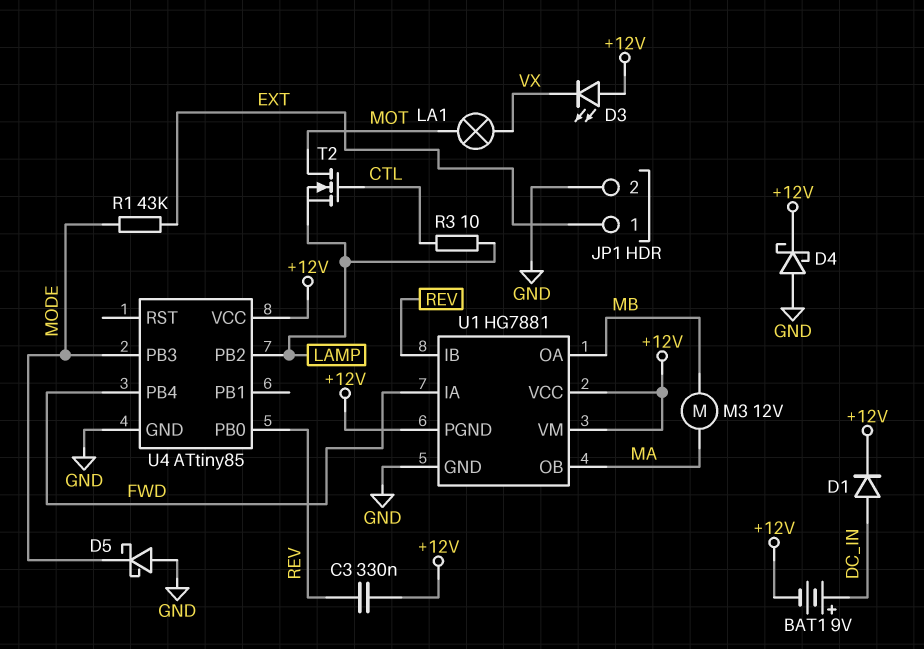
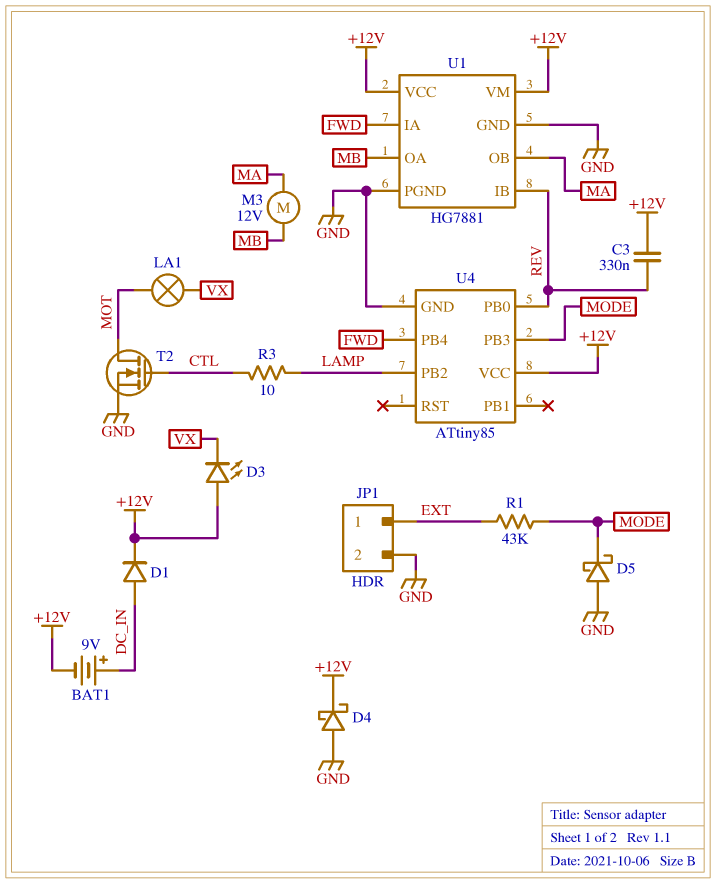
T2: NMOS (G CTL, D MOT, S LAMP) -> NMOS (G CTL, D MOT, S GND)
U1 pin PGND: +12V -> GND

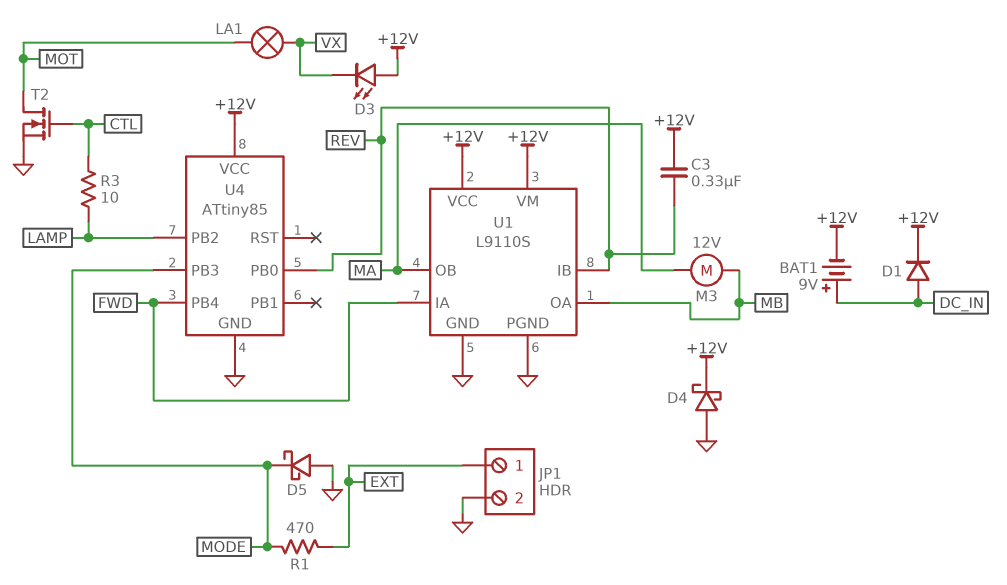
R1: 43k (EXT, MODE) -> 470 (EXT, MODE)
U1: HG7881 -> L9110S

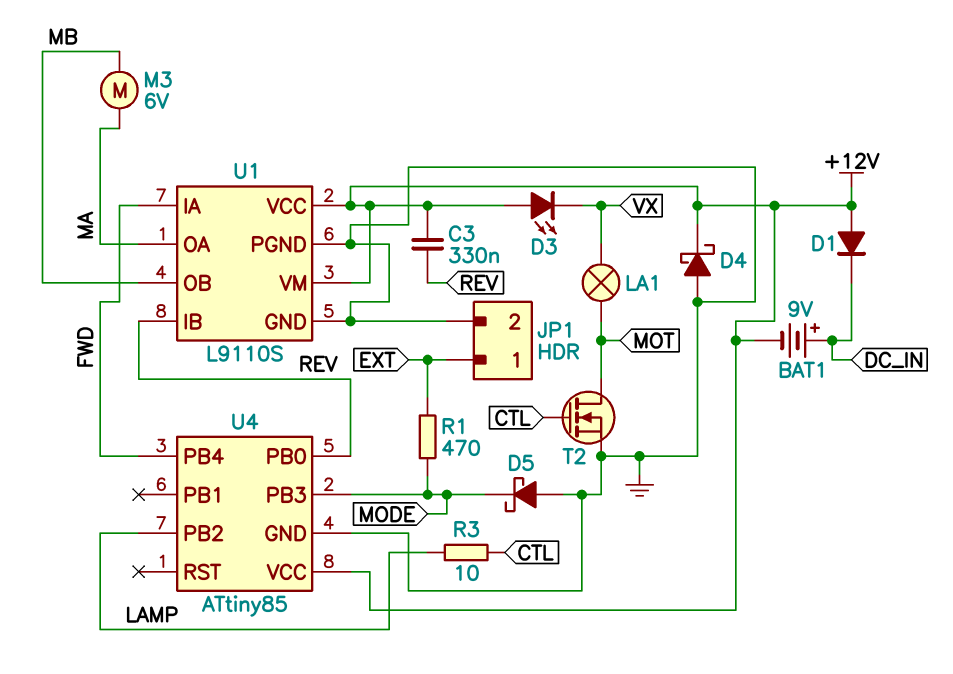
D1: diode (A DC_IN, K +12V) -> diode (A +12V, K DC_IN)
M3: motor 12V (MA, MB) -> motor 6V (MA, MB)
U1 pin OA: MB -> MA
U1 pin OB: MA -> MB

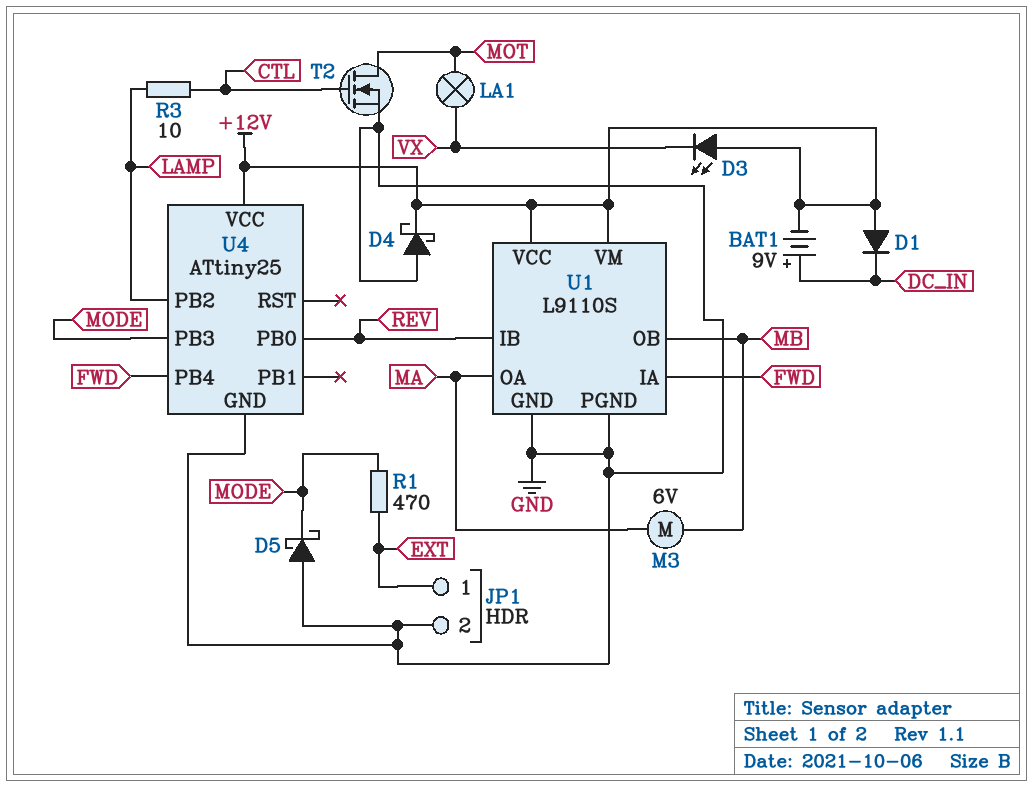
C3: 330nF (+12V, REV) -> none
U4: ATtiny85 -> ATtiny25

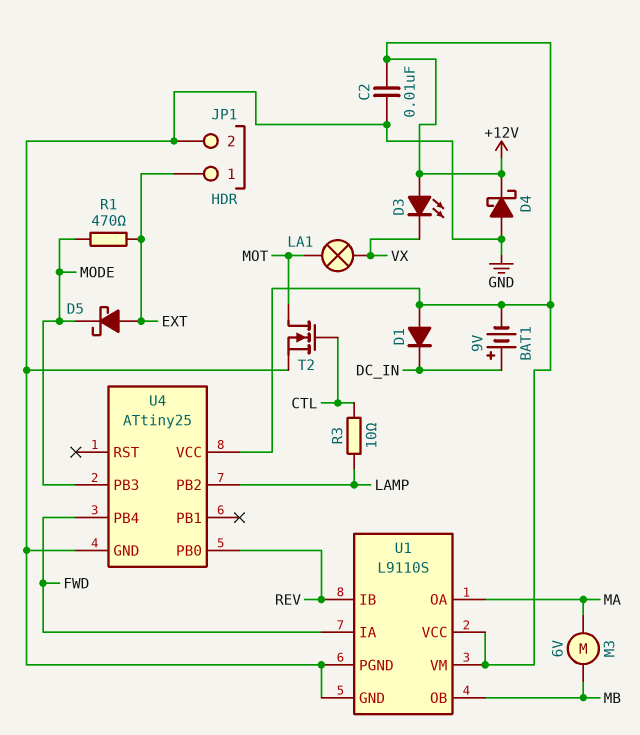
C2: none -> 10nF (+12V, GND)
D5: schottky (A GND, K MODE) -> schottky (A EXT, K MODE)

